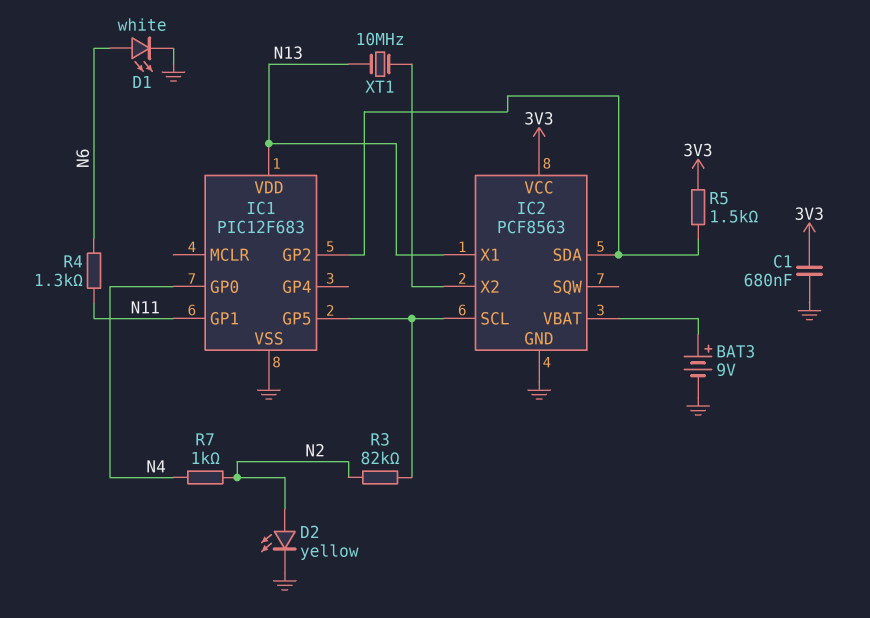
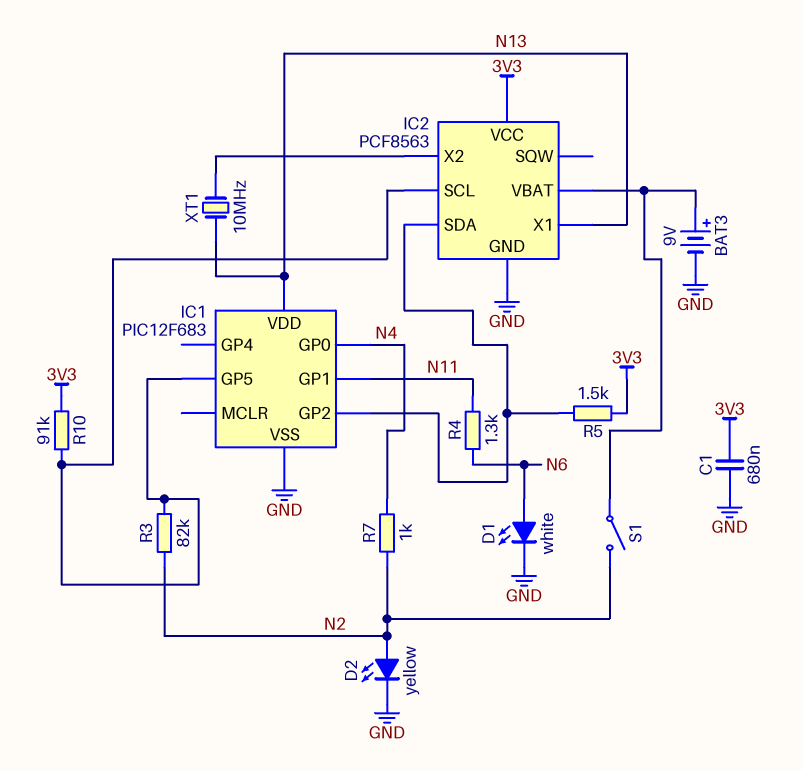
R10: none -> 91k (3V3, IC1/GP5)
S1: none -> switch (IC2/VBAT, N2)

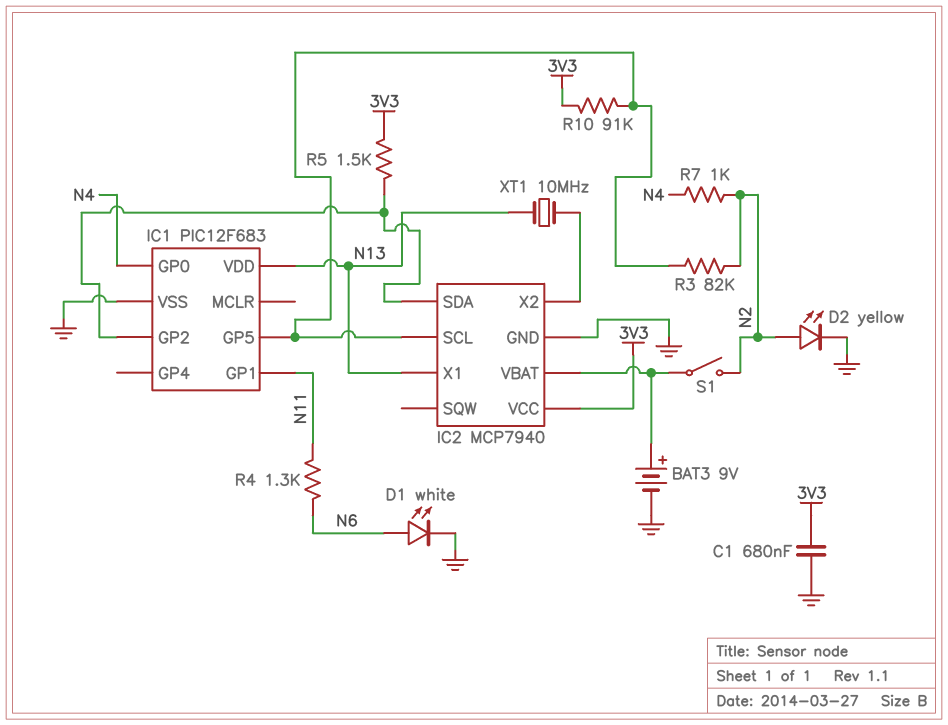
IC2: PCF8563 -> MCP7940

